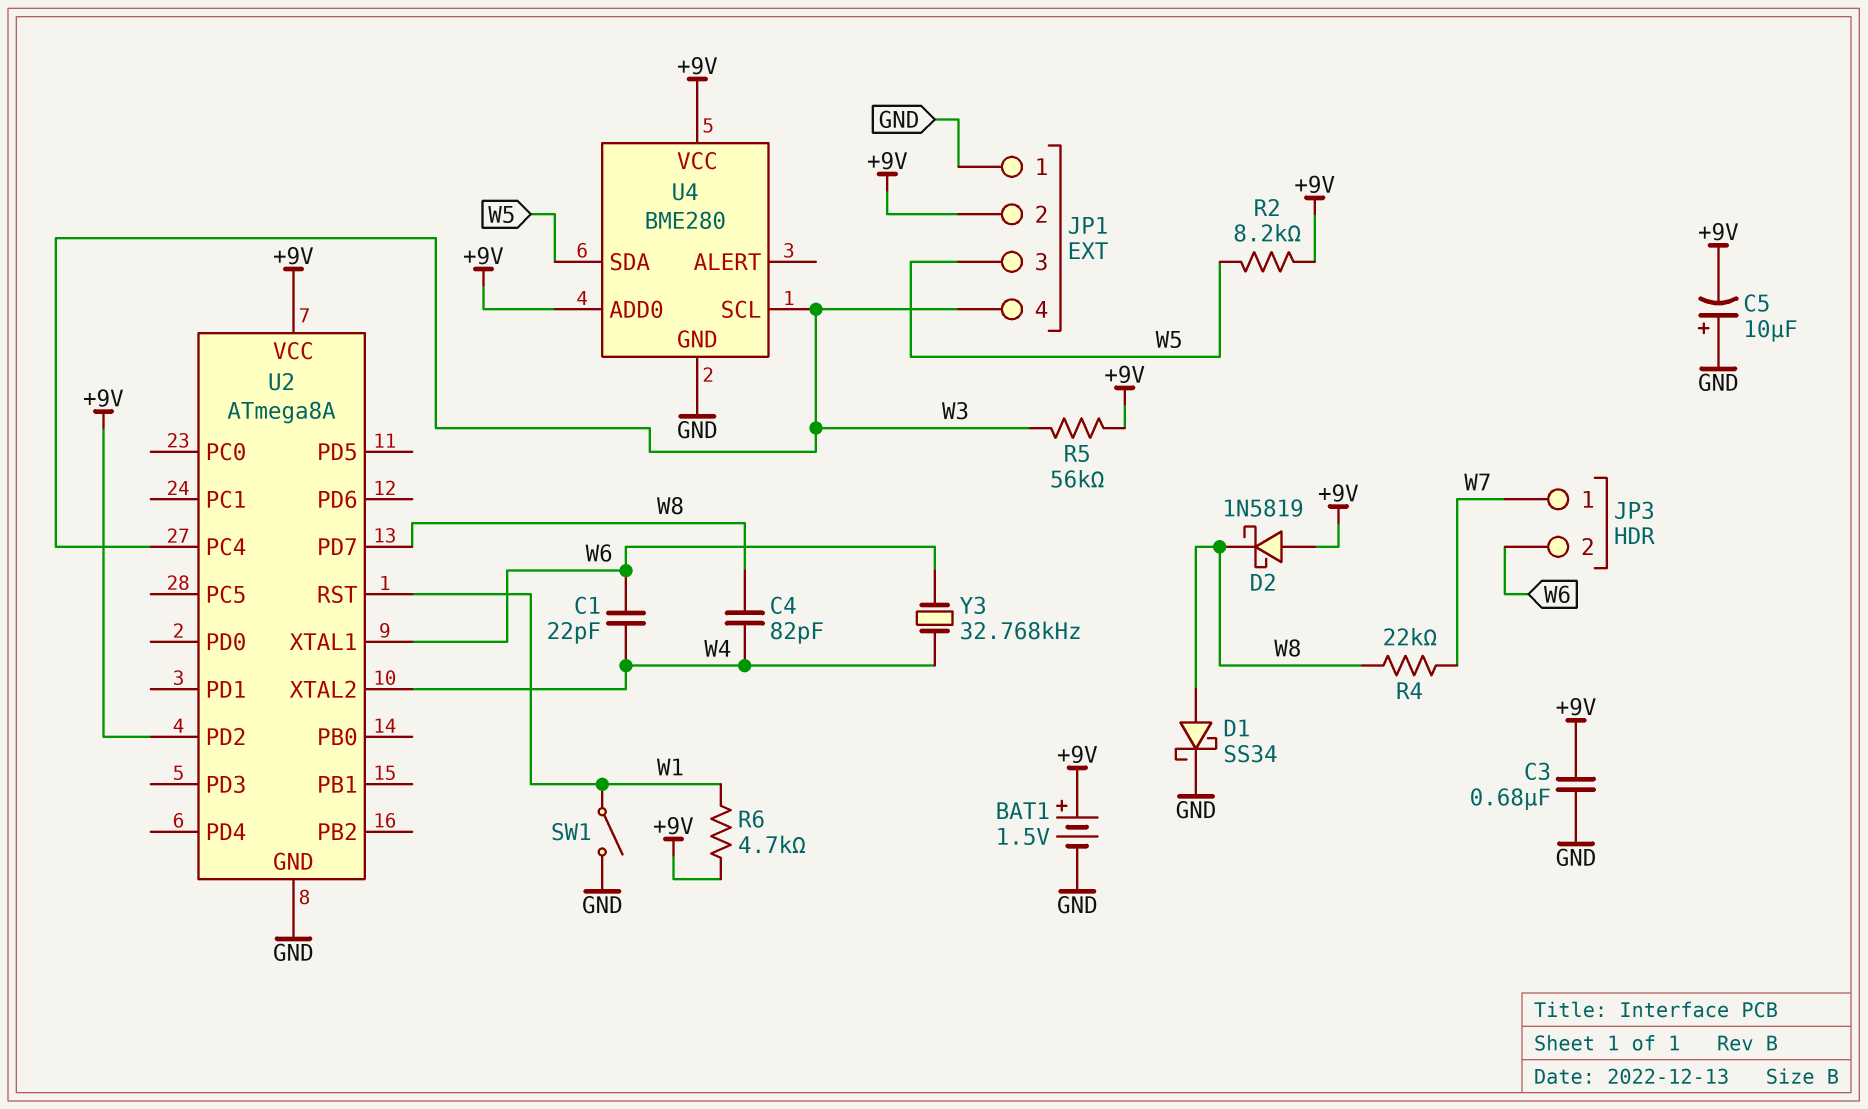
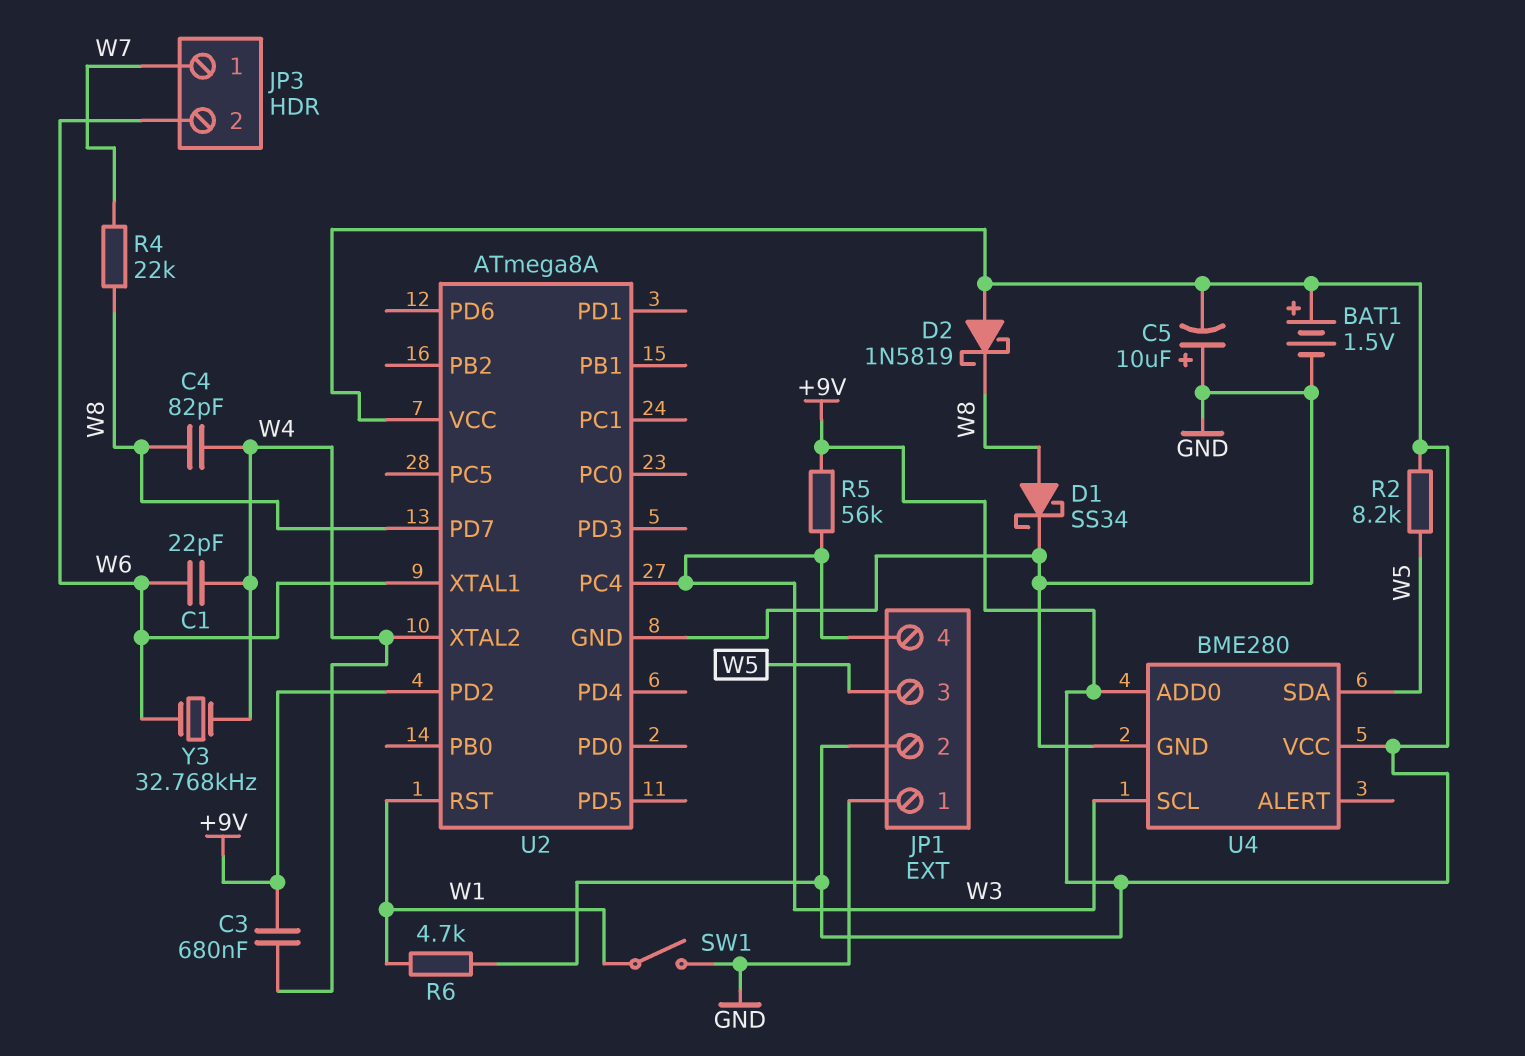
C3: 680nF (+9V, GND) -> 680nF (+9V, W4)

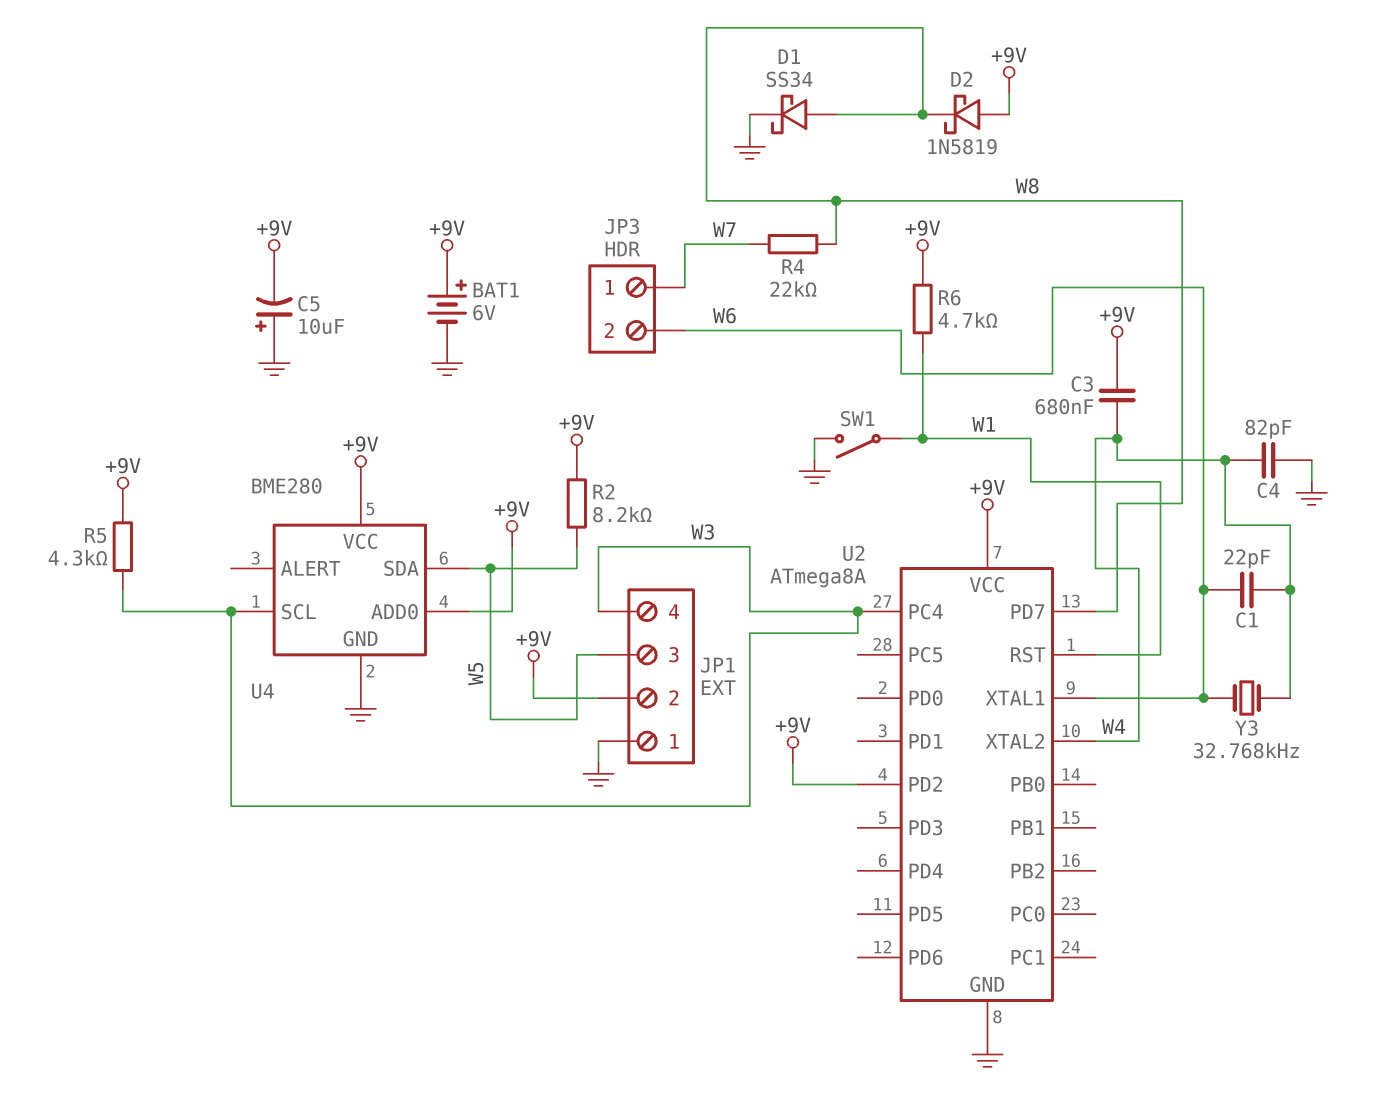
BAT1: 1.5V (plus +9V, minus GND) -> 6V (plus +9V, minus GND)
C4: 82pF (W4, W8) -> 82pF (GND, W4)
R5: 56k (+9V, W3) -> 4.3k (+9V, W3)

